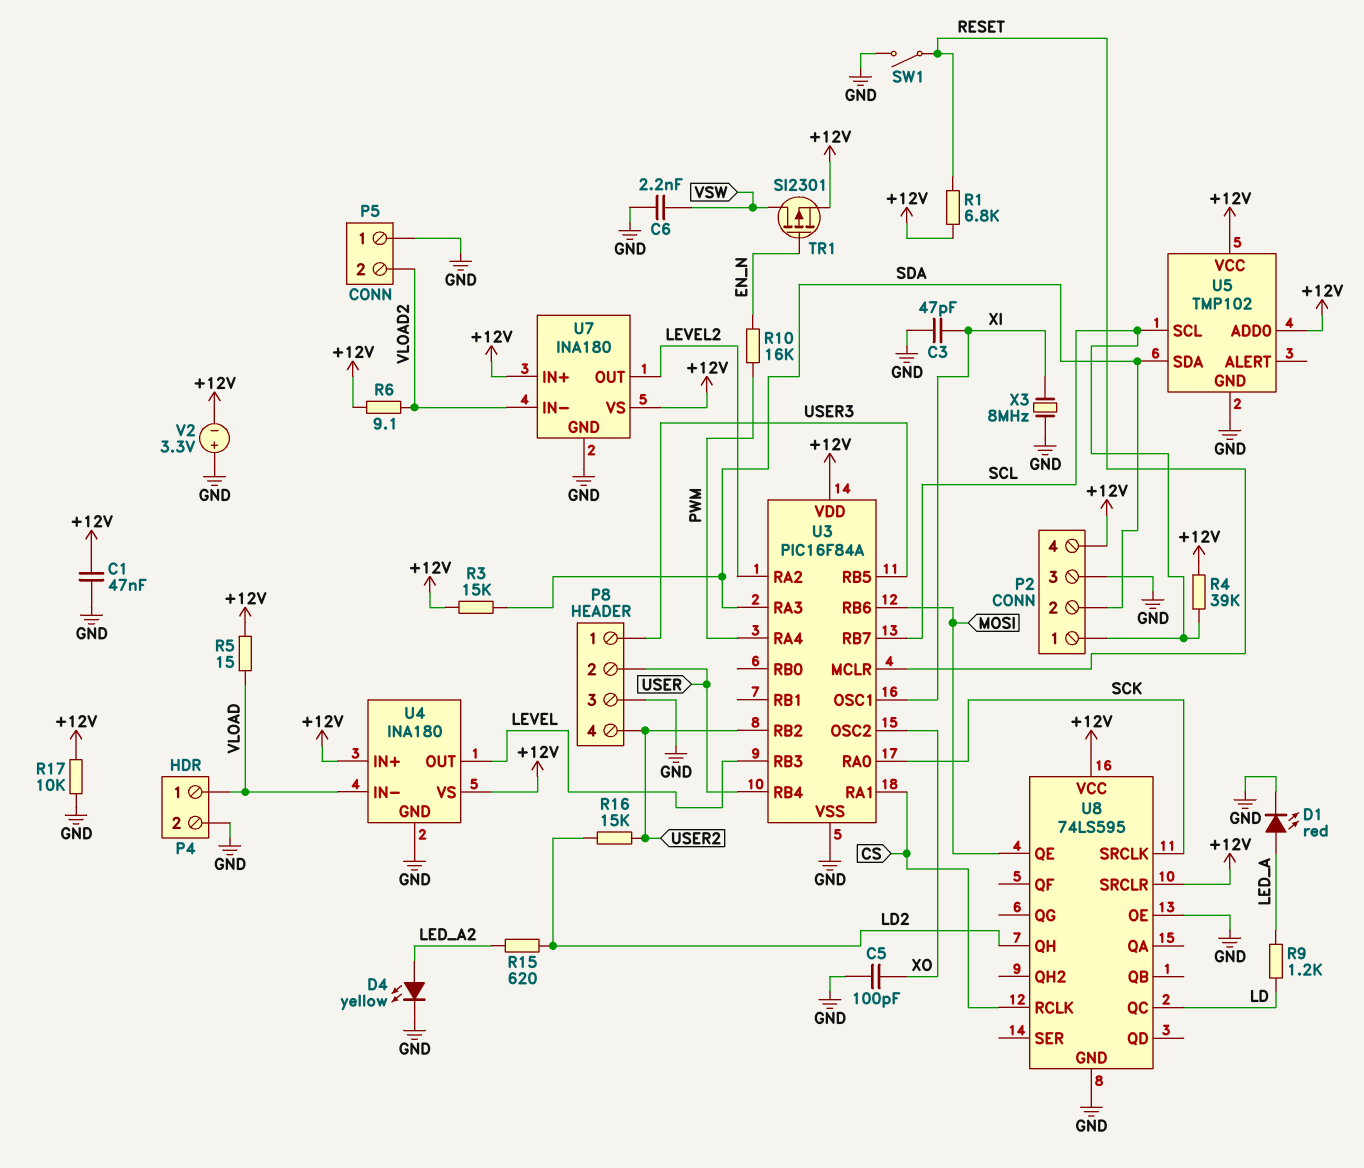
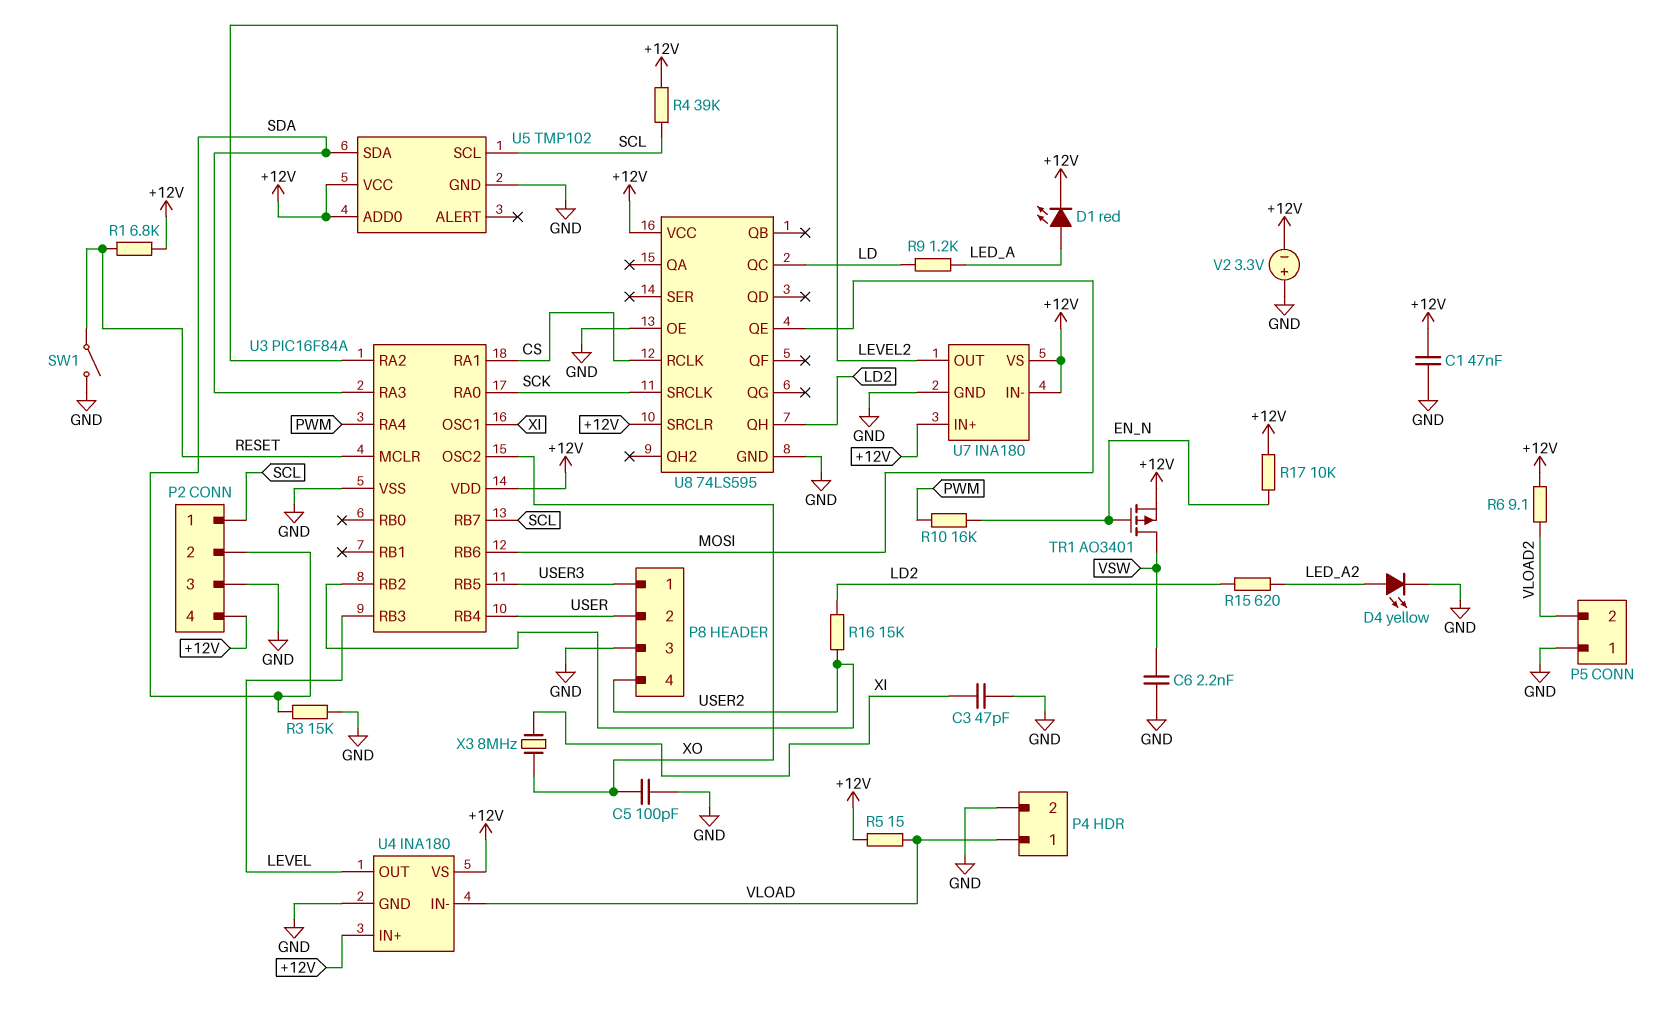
D1: LED red (A LED_A, K GND) -> LED red (A LED_A, K +12V)
R3: 15k (+12V, SDA) -> 15k (GND, SDA)
R17: 10k (+12V, GND) -> 10k (+12V, EN_N)
TR1: PMOS SI2301 (G EN_N, D VSW, S +12V) -> PMOS AO3401 (G EN_N, D VSW, S +12V)
U7 pin IN-: VLOAD2 -> +12V
X3: 8MHz (GND, XI) -> 8MHz (XI, XO)

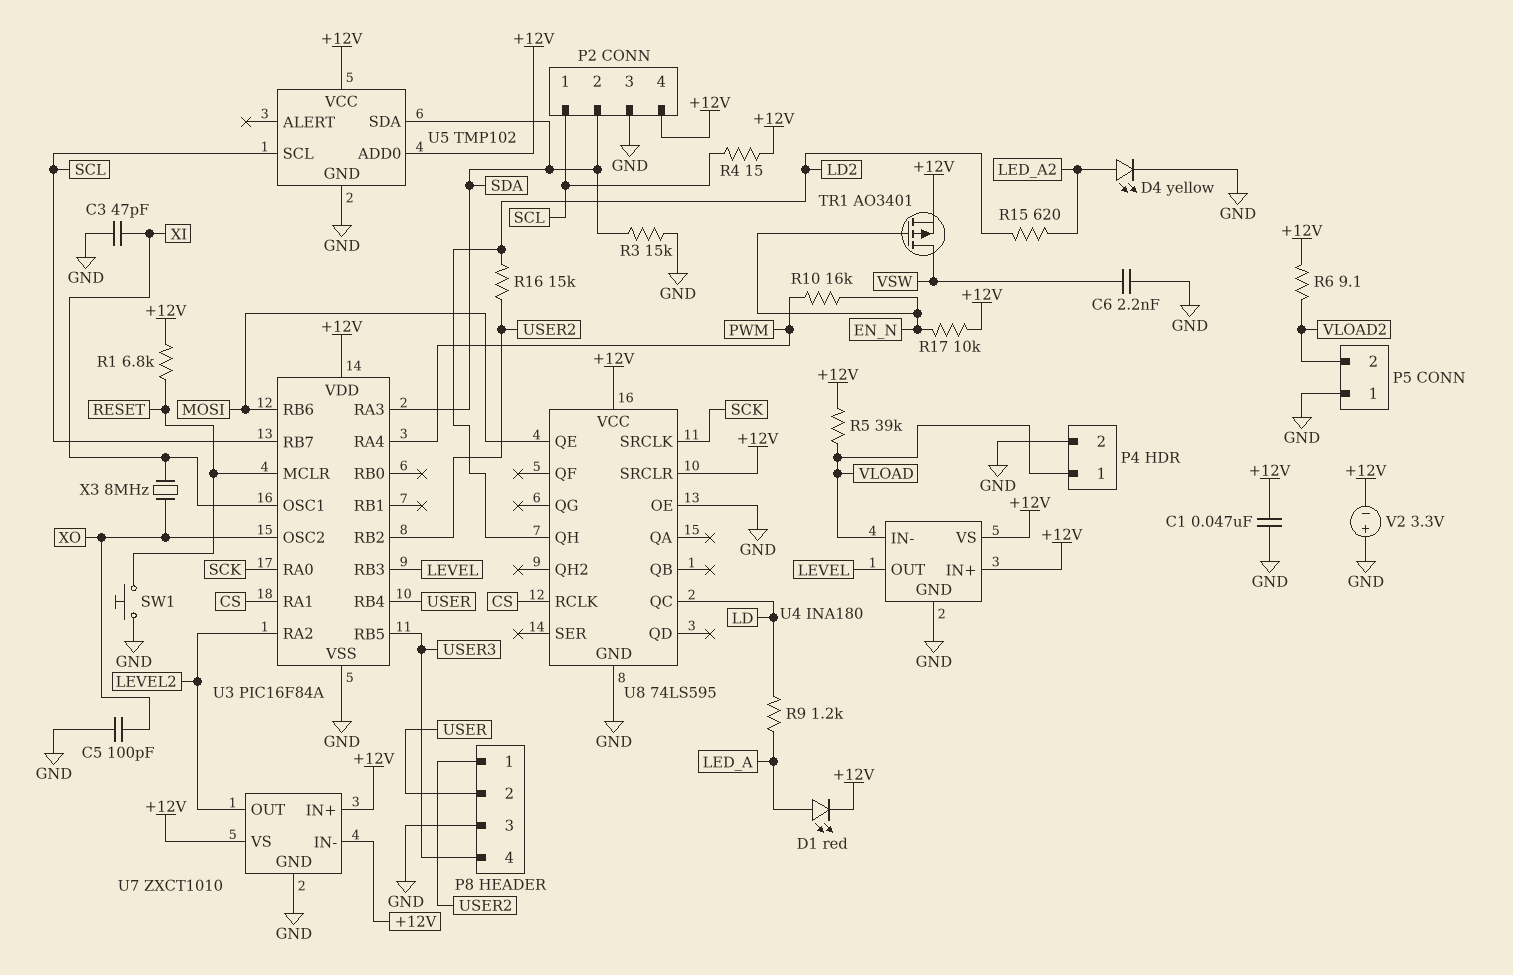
P8 pin 1: USER3 -> USER2
P8 pin 4: USER2 -> USER3
R4: 39k (+12V, SCL) -> 15 (+12V, SCL)
R5: 15 (+12V, VLOAD) -> 39k (+12V, VLOAD)
SW1: switch (GND, RESET) -> button (GND, RESET)
U7: INA180 -> ZXCT1010

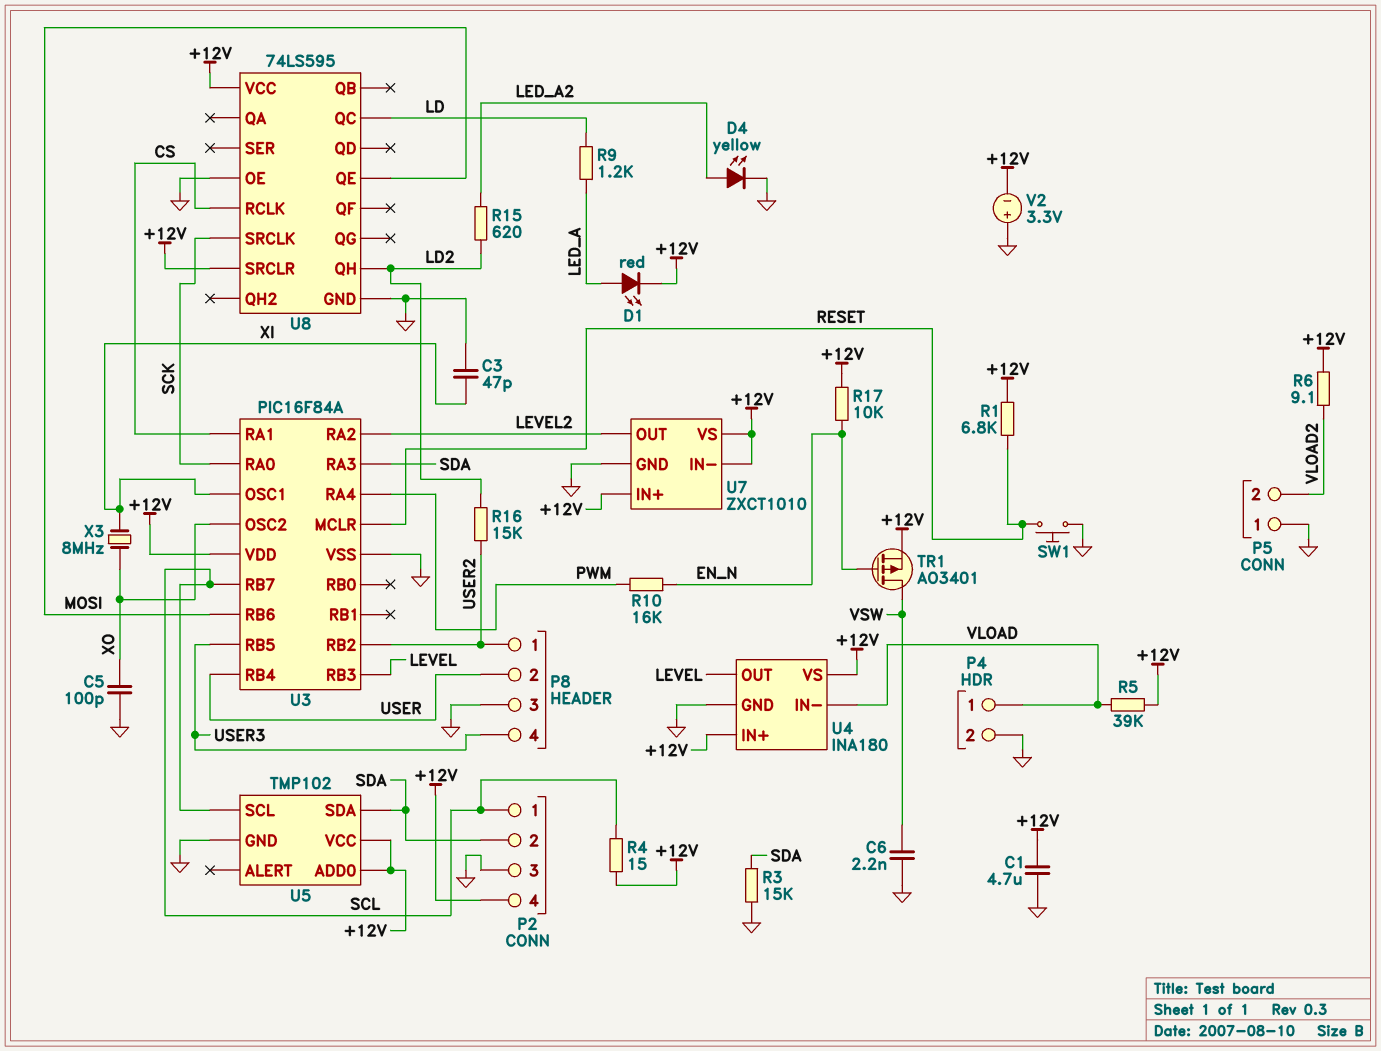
C1: 47nF (+12V, GND) -> 4.7uF (+12V, GND)

